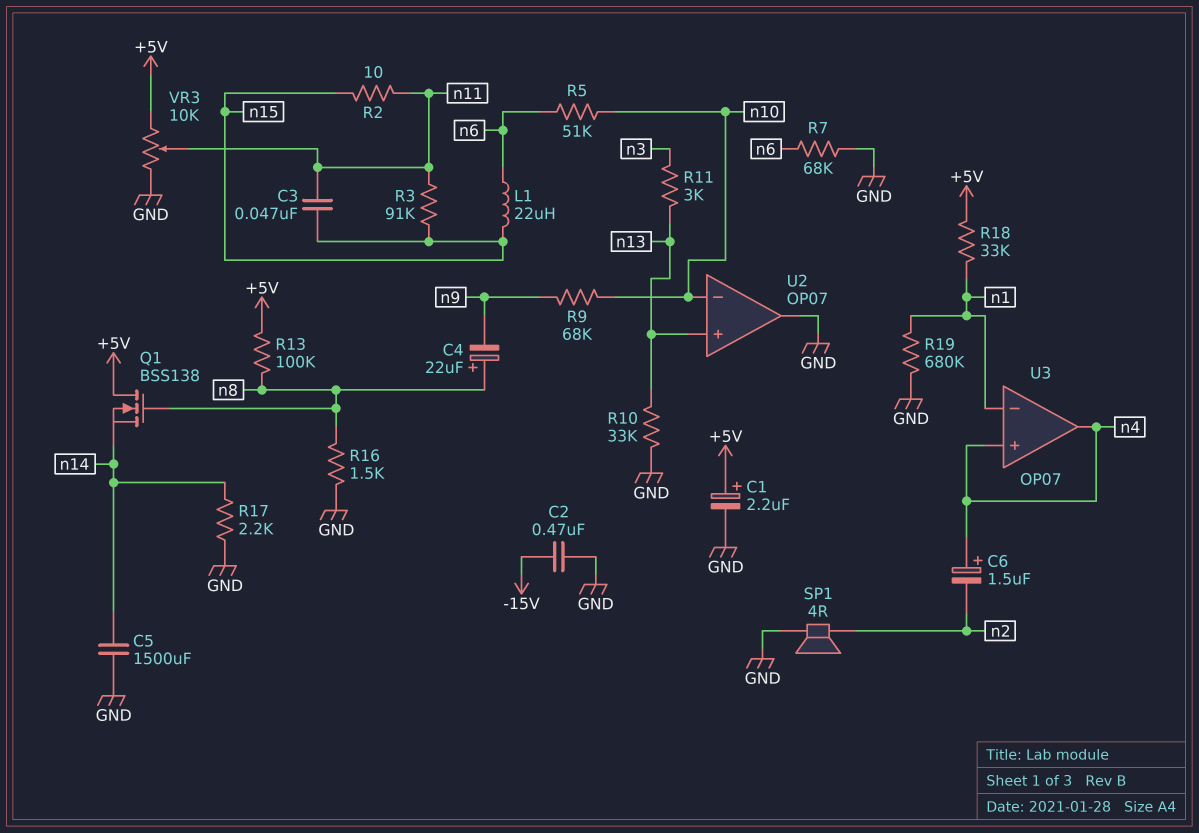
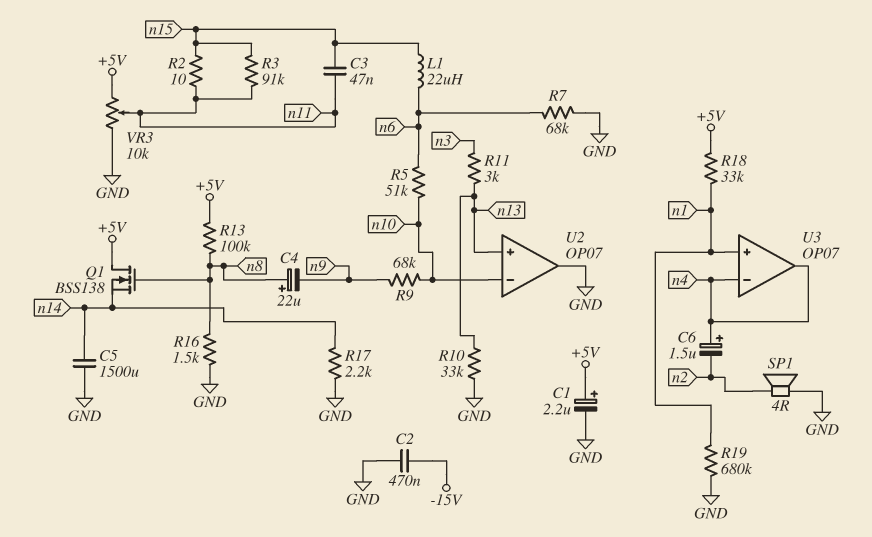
U3 pin in+: n4 -> n1
U3 pin in-: n1 -> n4

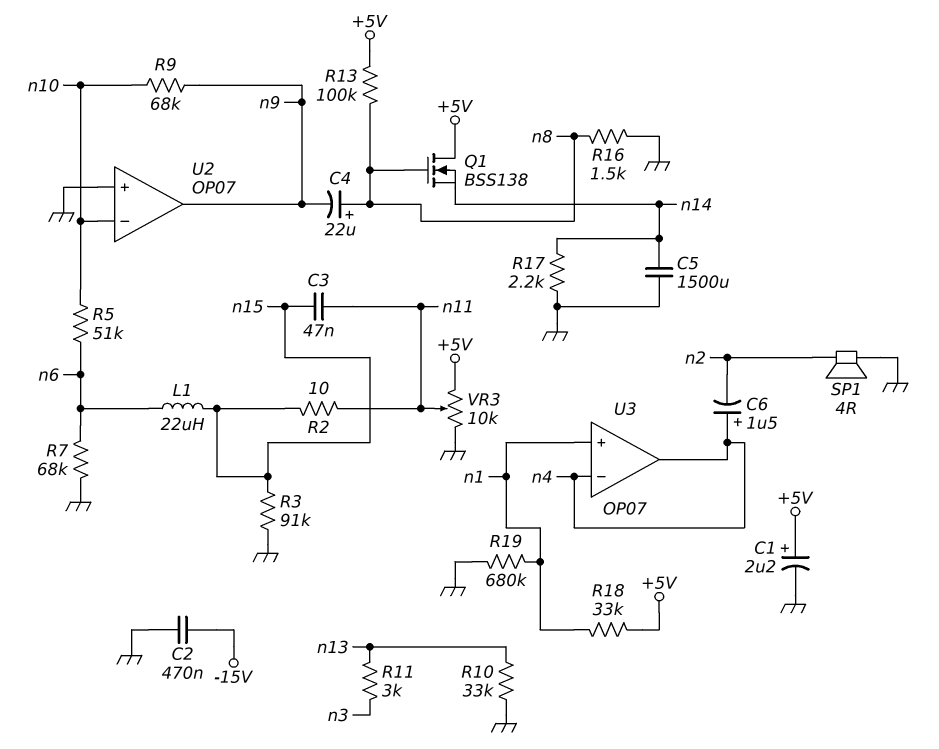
R3: 91k (n11, n15) -> 91k (GND, n15)
U2 pin in+: n13 -> GND
U2 pin out: GND -> n9

